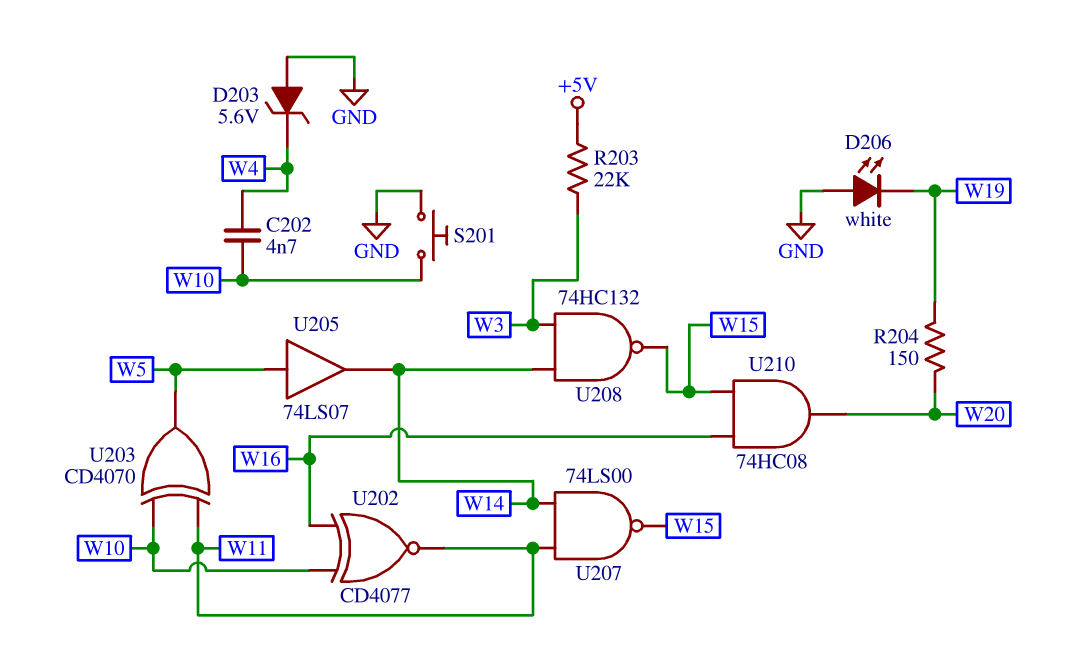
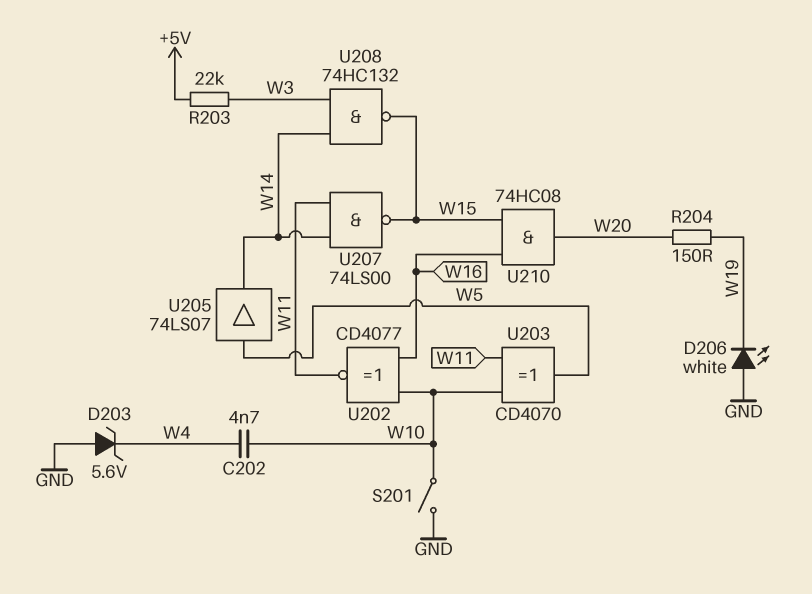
S201: button (GND, W10) -> switch (GND, W10)

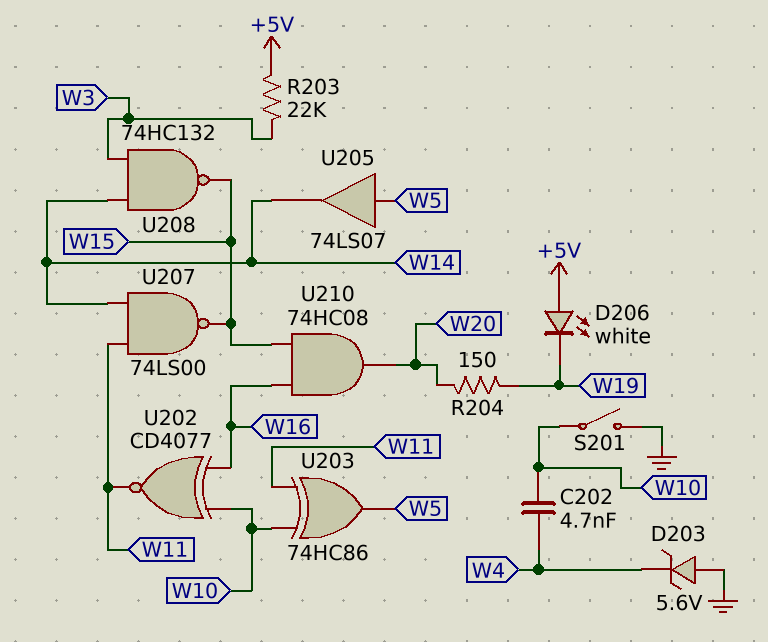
D206: LED white (A GND, K W19) -> LED white (A +5V, K W19)
U203: XOR CD4070 (in W10, in W11, out W5) -> XOR 74HC86 (in W10, in W11, out W5)

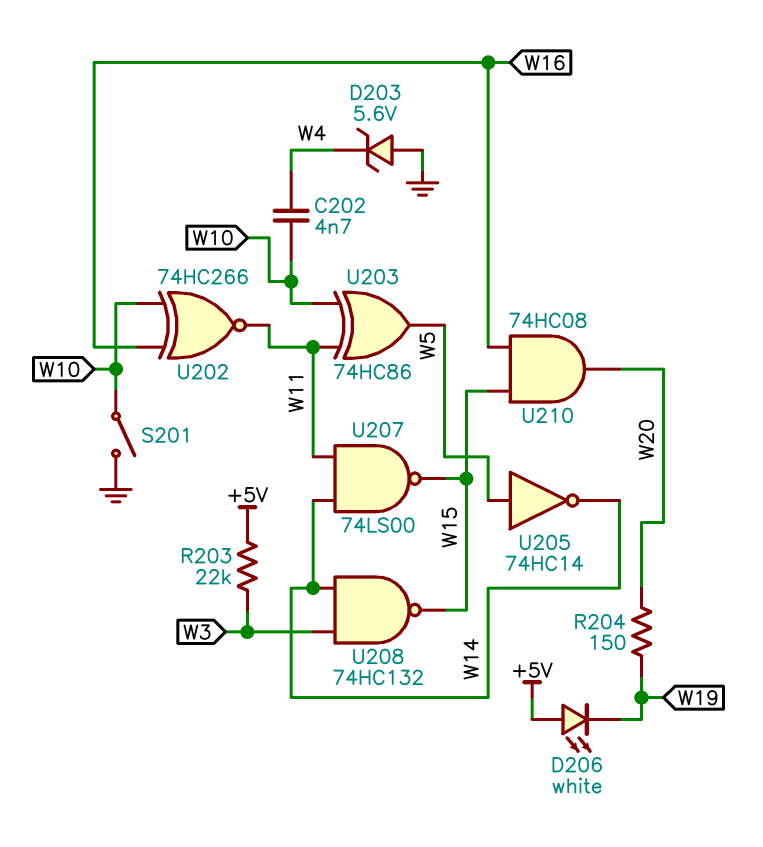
U202: XNOR CD4077 (in W10, in W16, out W11) -> XNOR 74HC266 (in W10, in W16, out W11)
U205: buffer 74LS07 (in W5, out W14) -> NOT 74HC14 (in W5, out W14)

